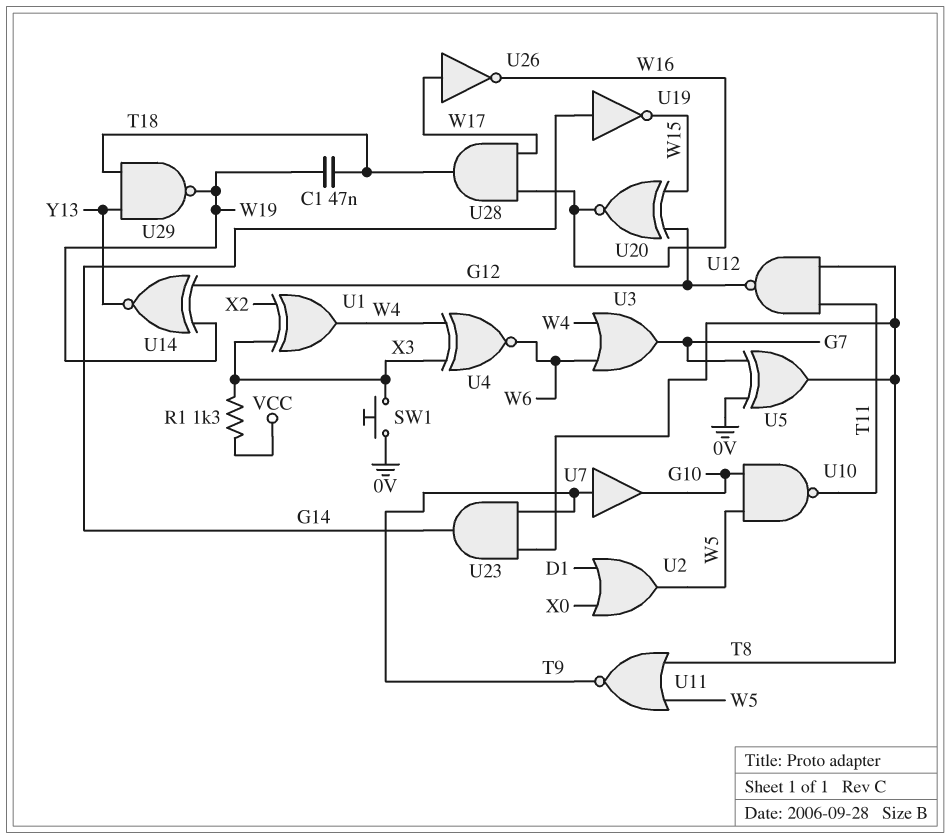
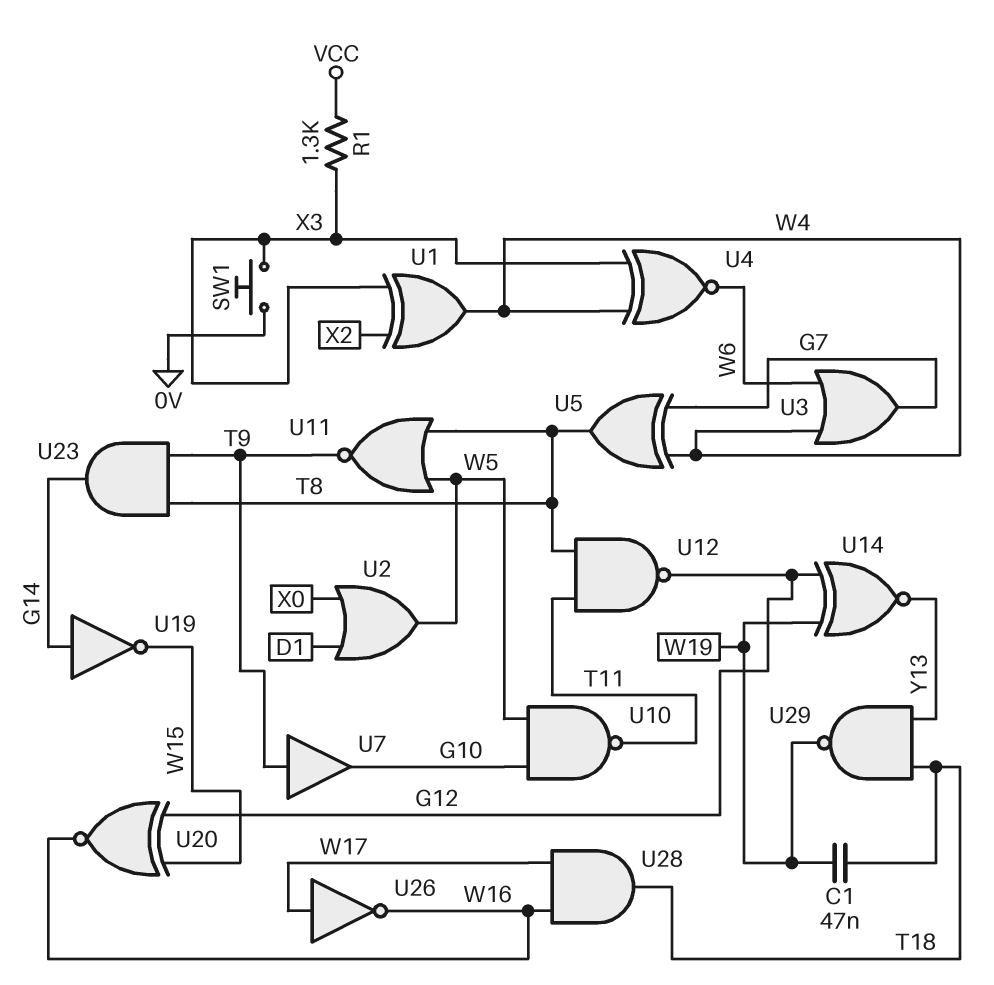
U5: XOR (in 0V, in G7, out T8) -> XOR (in G7, in W4, out T8)

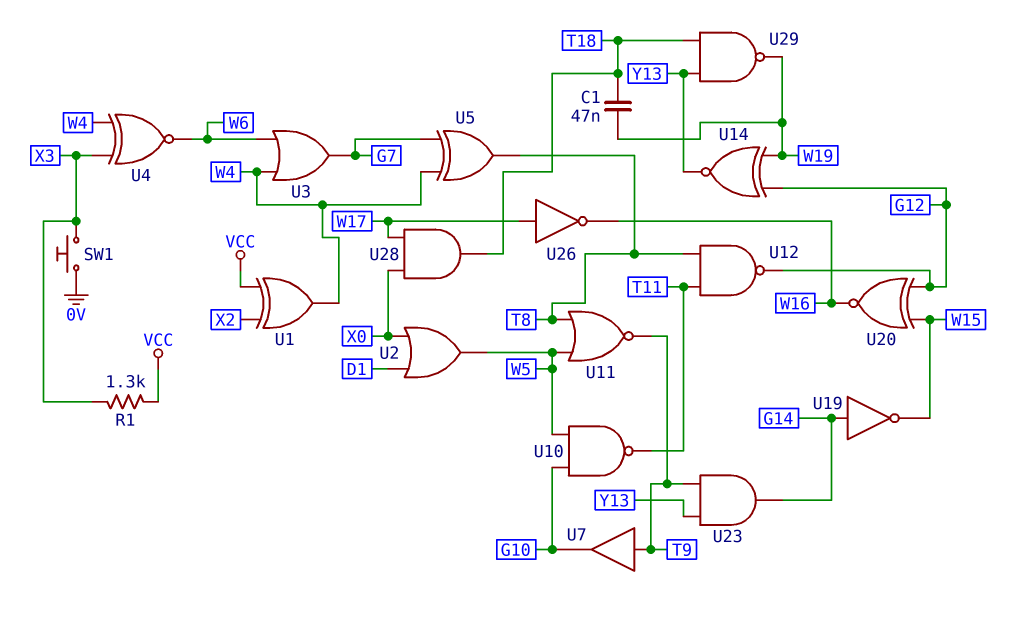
U1: XOR (in X2, in X3, out W4) -> XOR (in VCC, in X2, out W4)
U23: AND (in T8, in T9, out G14) -> AND (in T9, in Y13, out G14)
U28: AND (in W16, in W17, out T18) -> AND (in W17, in X0, out T18)

